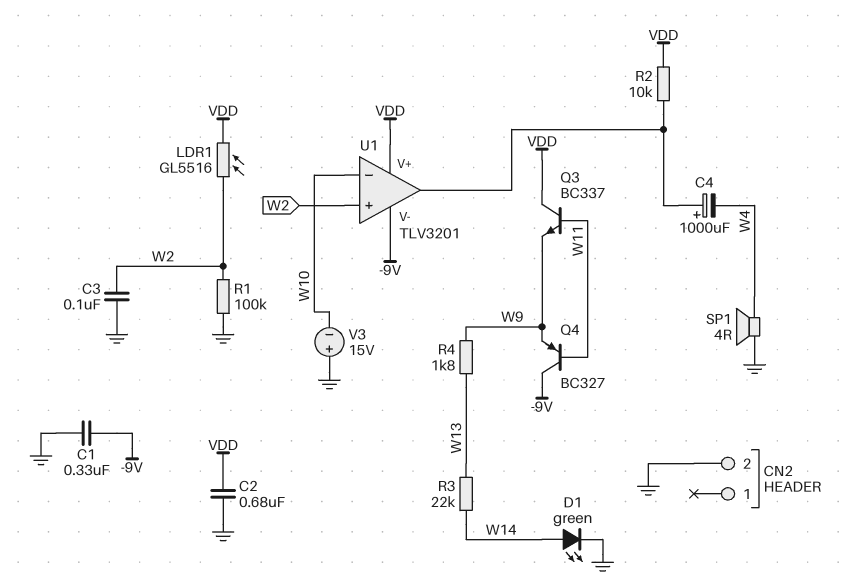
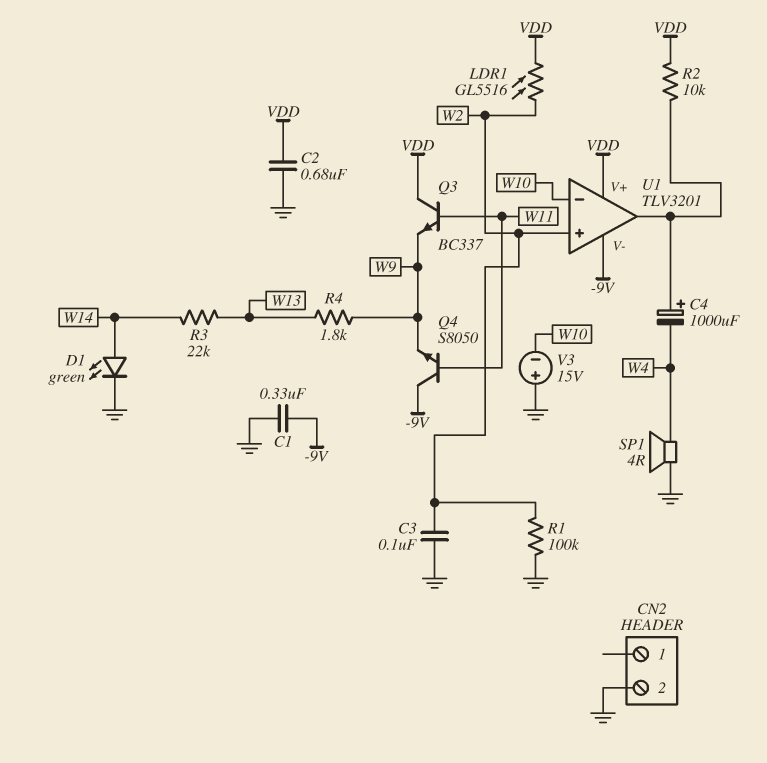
Q4: PNP BC327 (B W11, C -9V, E W9) -> NPN S8050 (B W11, C -9V, E W9)

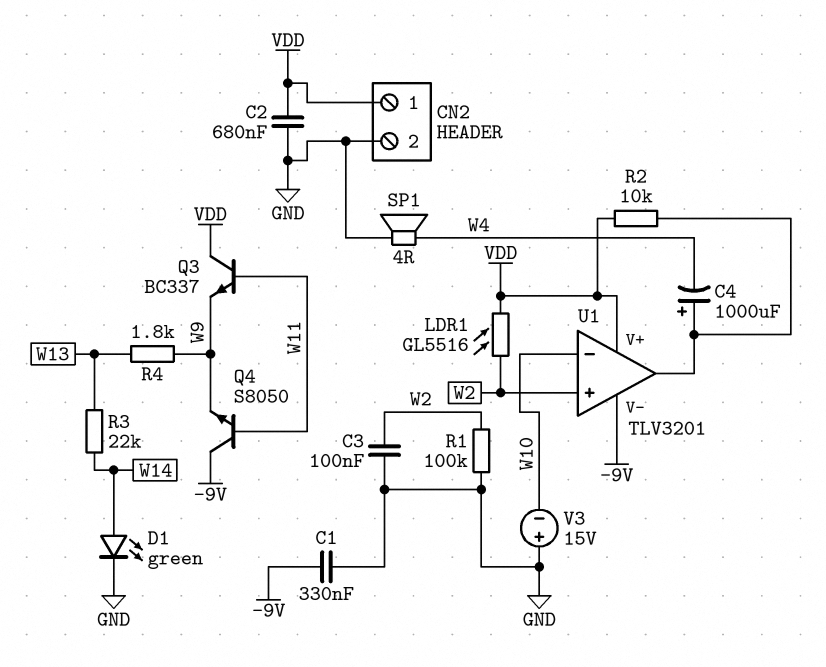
CN2 pin 1: none -> VDD

